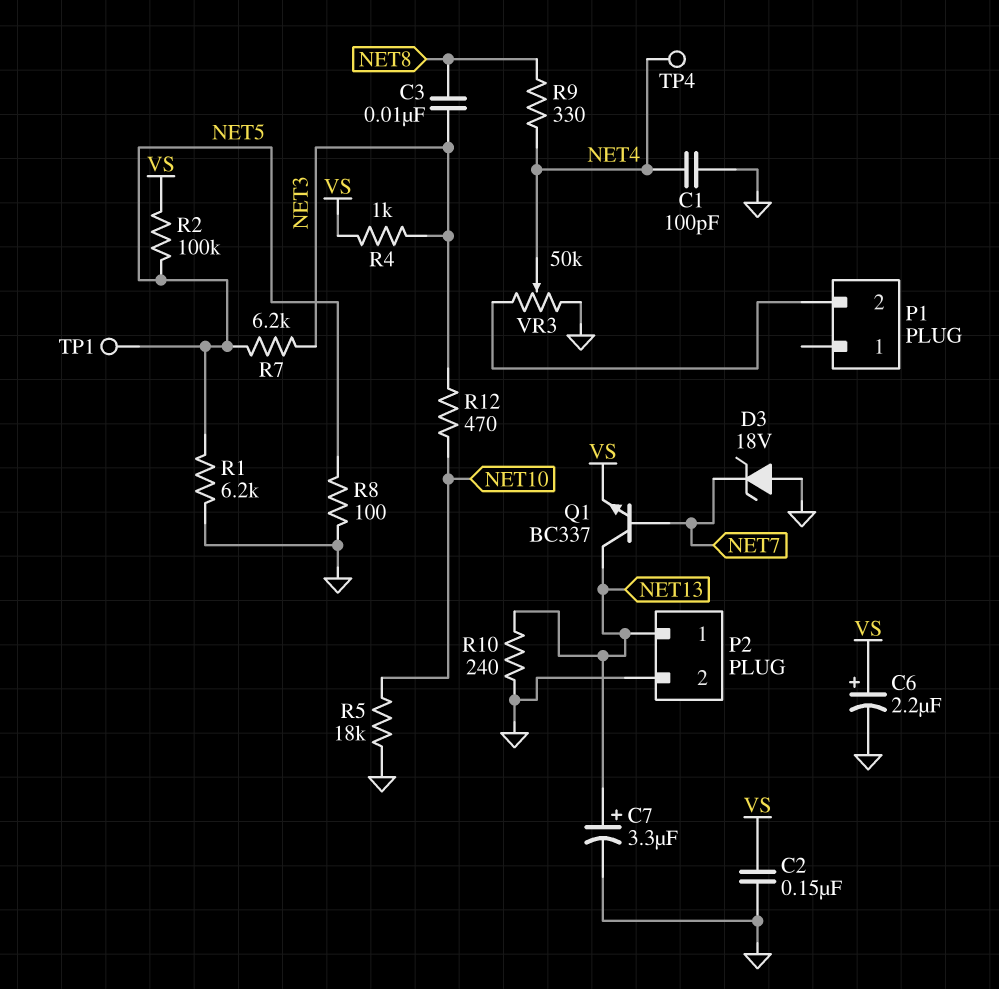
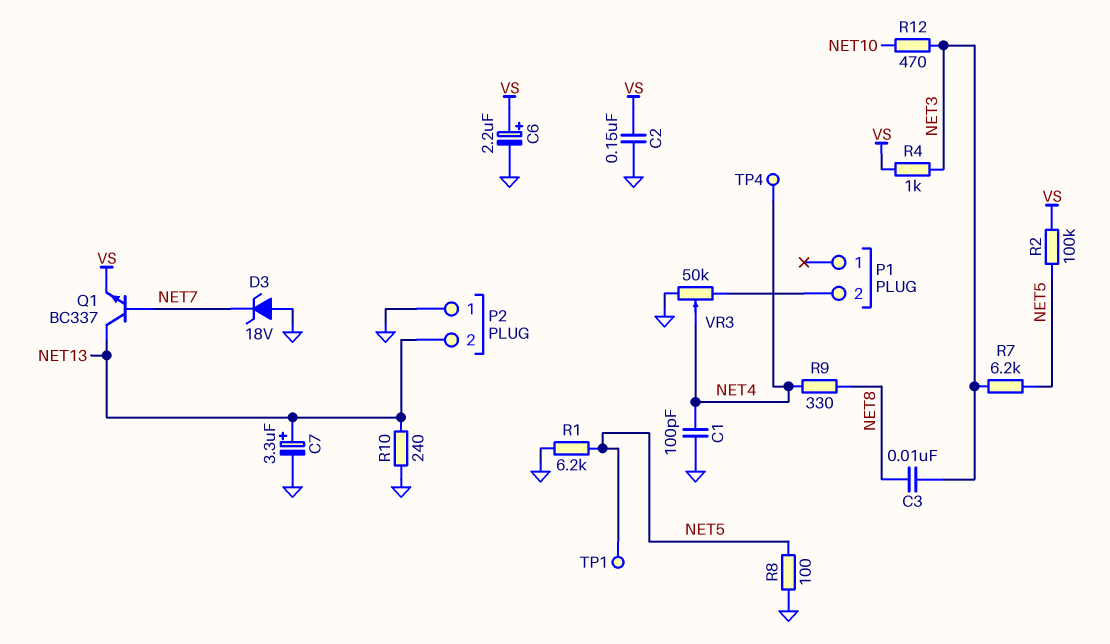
P2 pin 1: NET13 -> GND
P2 pin 2: GND -> NET13
R5: 18k (GND, NET10) -> none

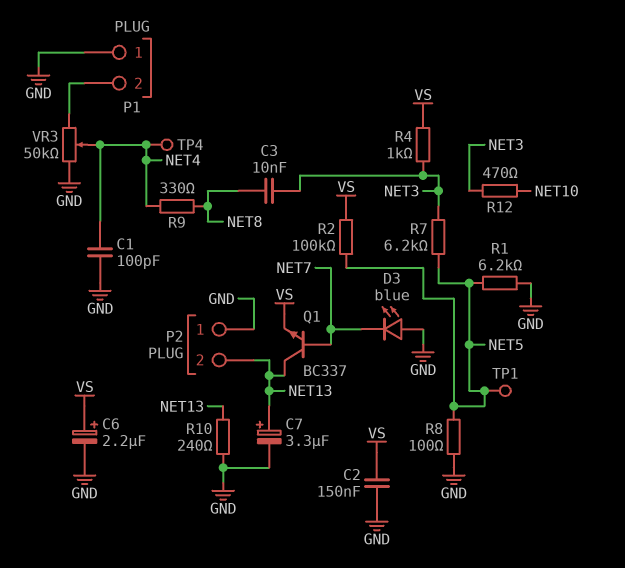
D3: zener 18V (A GND, K NET7) -> LED blue (A GND, K NET7)
P1 pin 1: none -> GND

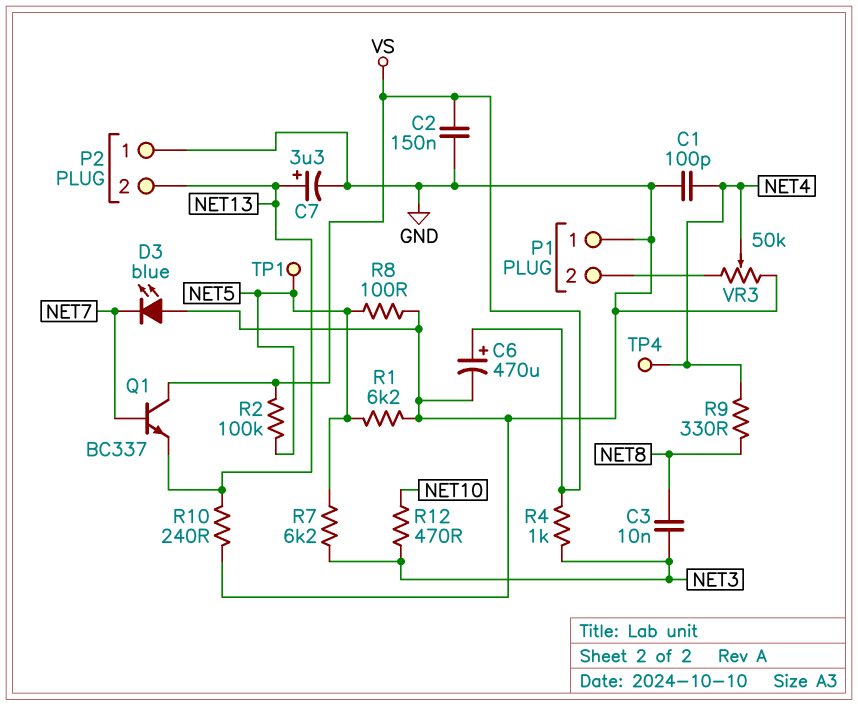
C6: 2.2uF (plus VS, minus GND) -> 470uF (plus VS, minus GND)
Q1: NPN BC337 (B NET7, C NET13, E VS) -> NPN BC337 (B NET7, C VS, E NET13)

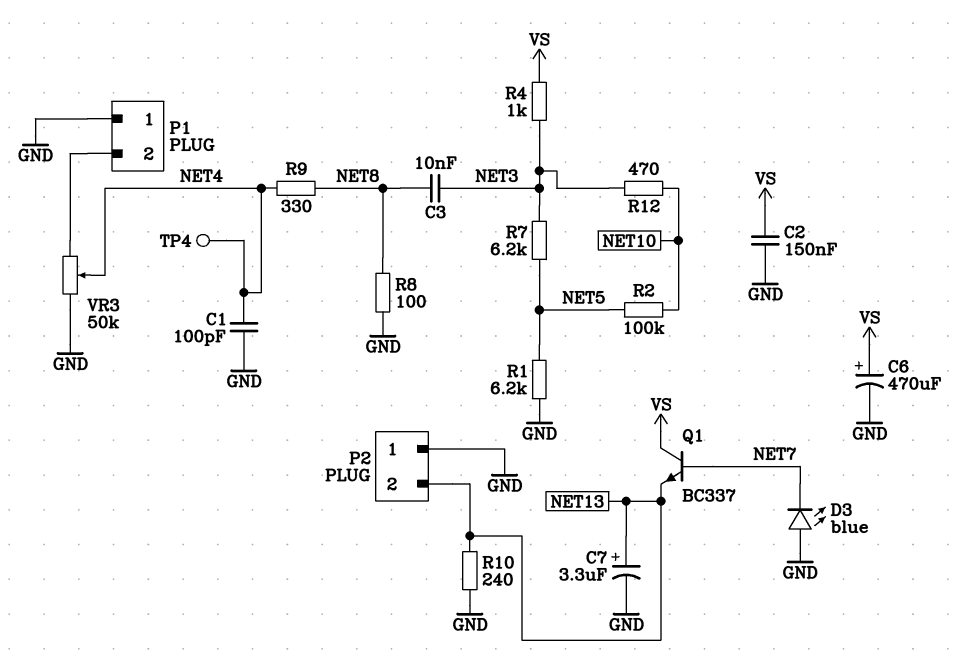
R2: 100k (NET5, VS) -> 100k (NET5, NET10)
R8: 100 (GND, NET5) -> 100 (GND, NET8)
TP1: test point (NET5) -> none

